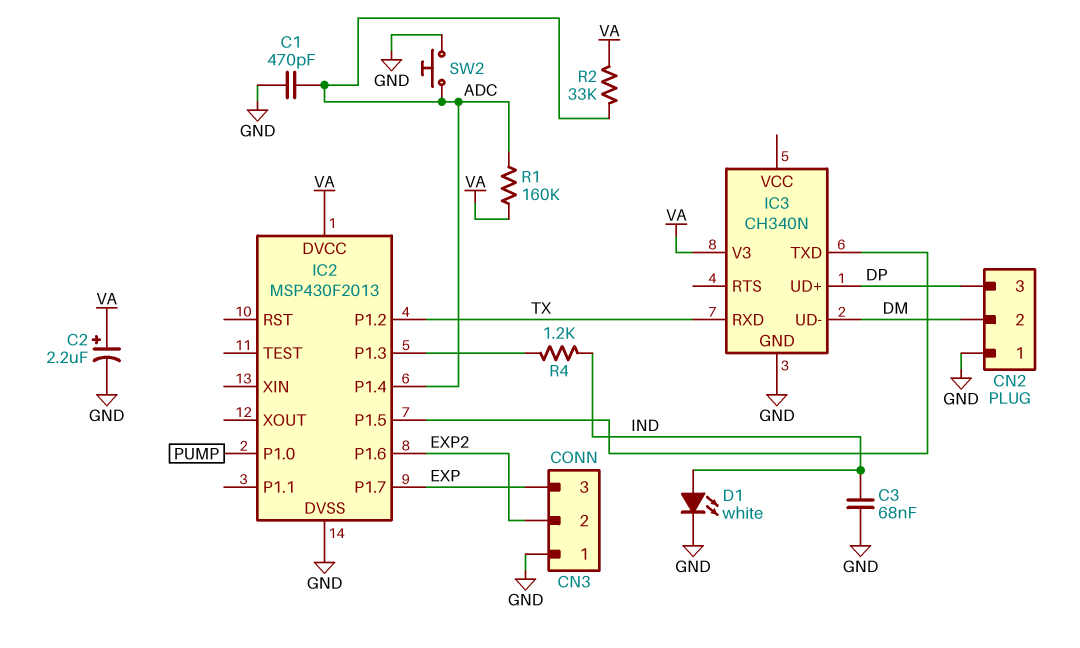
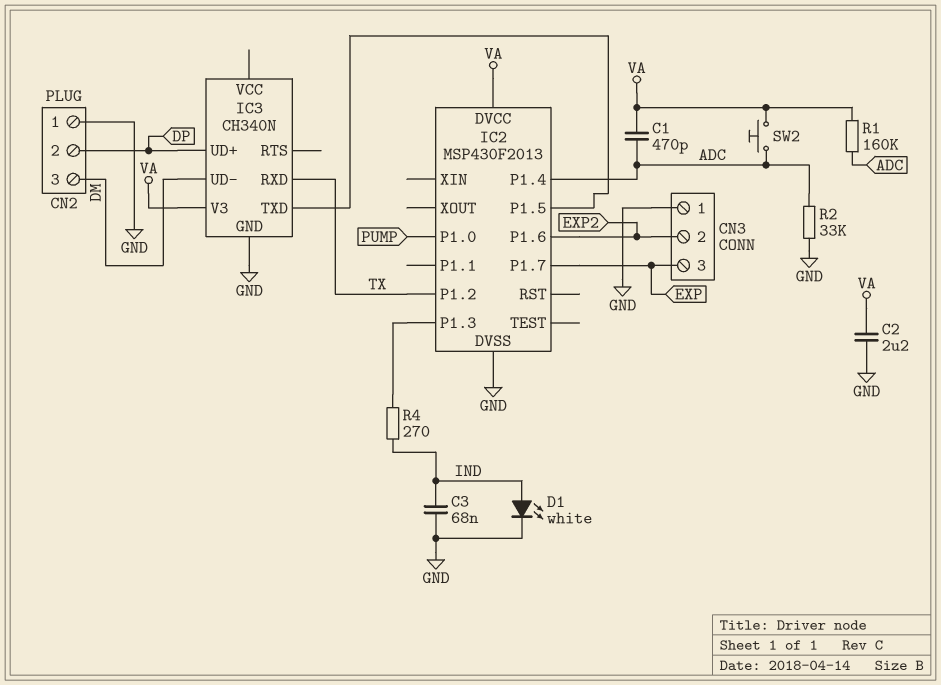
C1: 470pF (ADC, GND) -> 470pF (ADC, VA)
C2: 2.2uF (plus VA, minus GND) -> 2.2uF (GND, VA)
CN2 pin 2: DM -> DP
CN2 pin 3: DP -> DM
R2: 33k (ADC, VA) -> 33k (ADC, GND)
R4: 1.2k (IC2/P1.3, IND) -> 270 (IC2/P1.3, IND)
SW2: button (ADC, GND) -> button (ADC, VA)

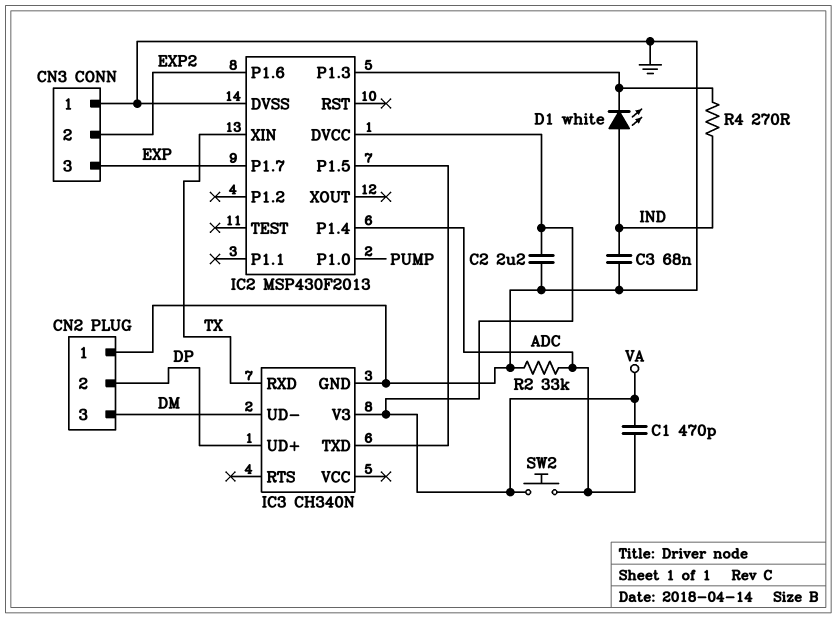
D1: LED white (A IND, K GND) -> LED white (A IND, K IC2/P1.3)
IC2 pin P1.2: TX -> none
IC2 pin XIN: none -> TX
R1: 160k (ADC, VA) -> none

